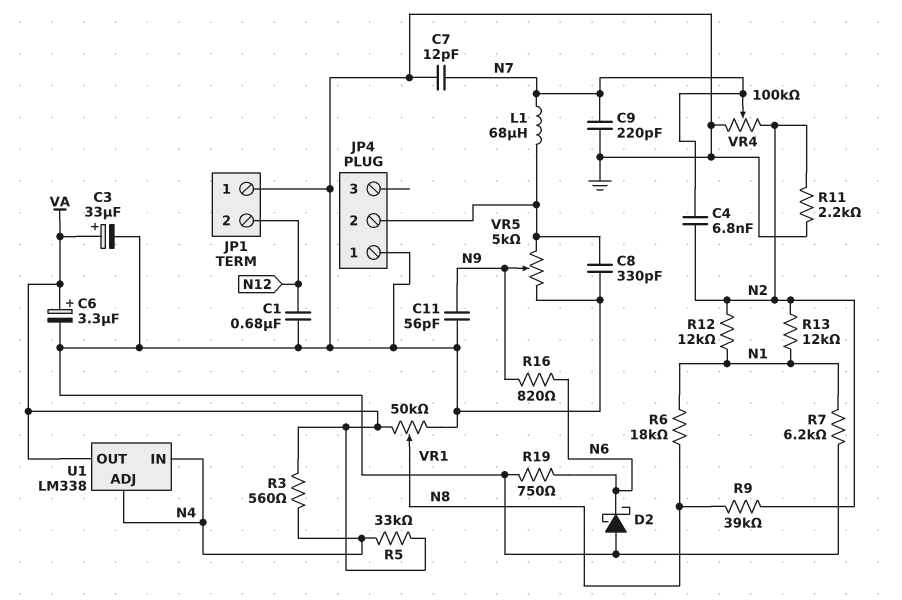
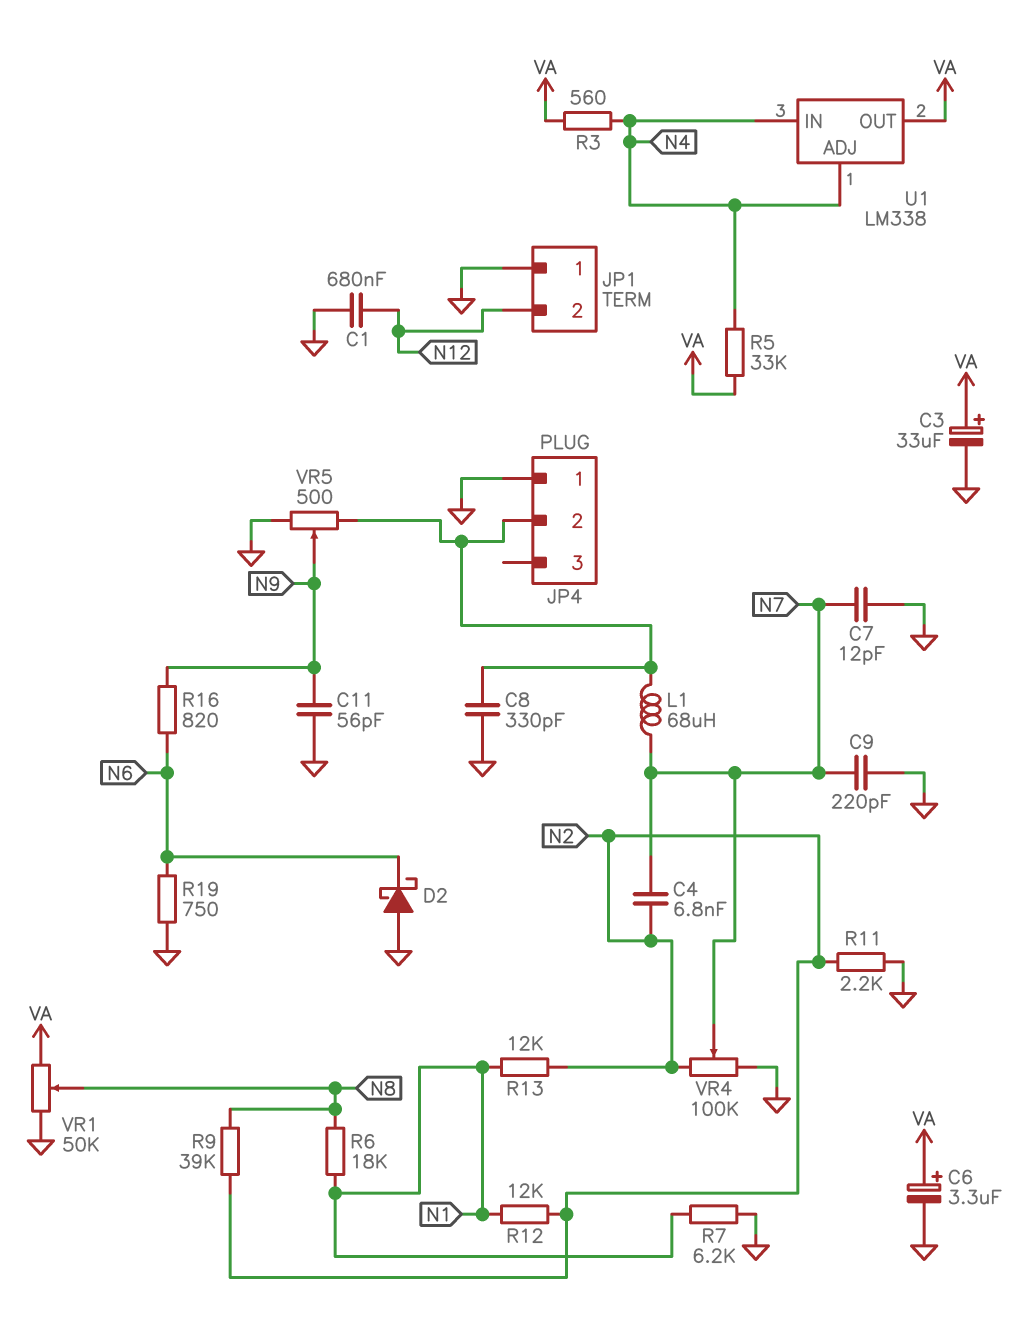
VR5: 5k (GND, JP4/2, wiper N9) -> 500 (GND, JP4/2, wiper N9)

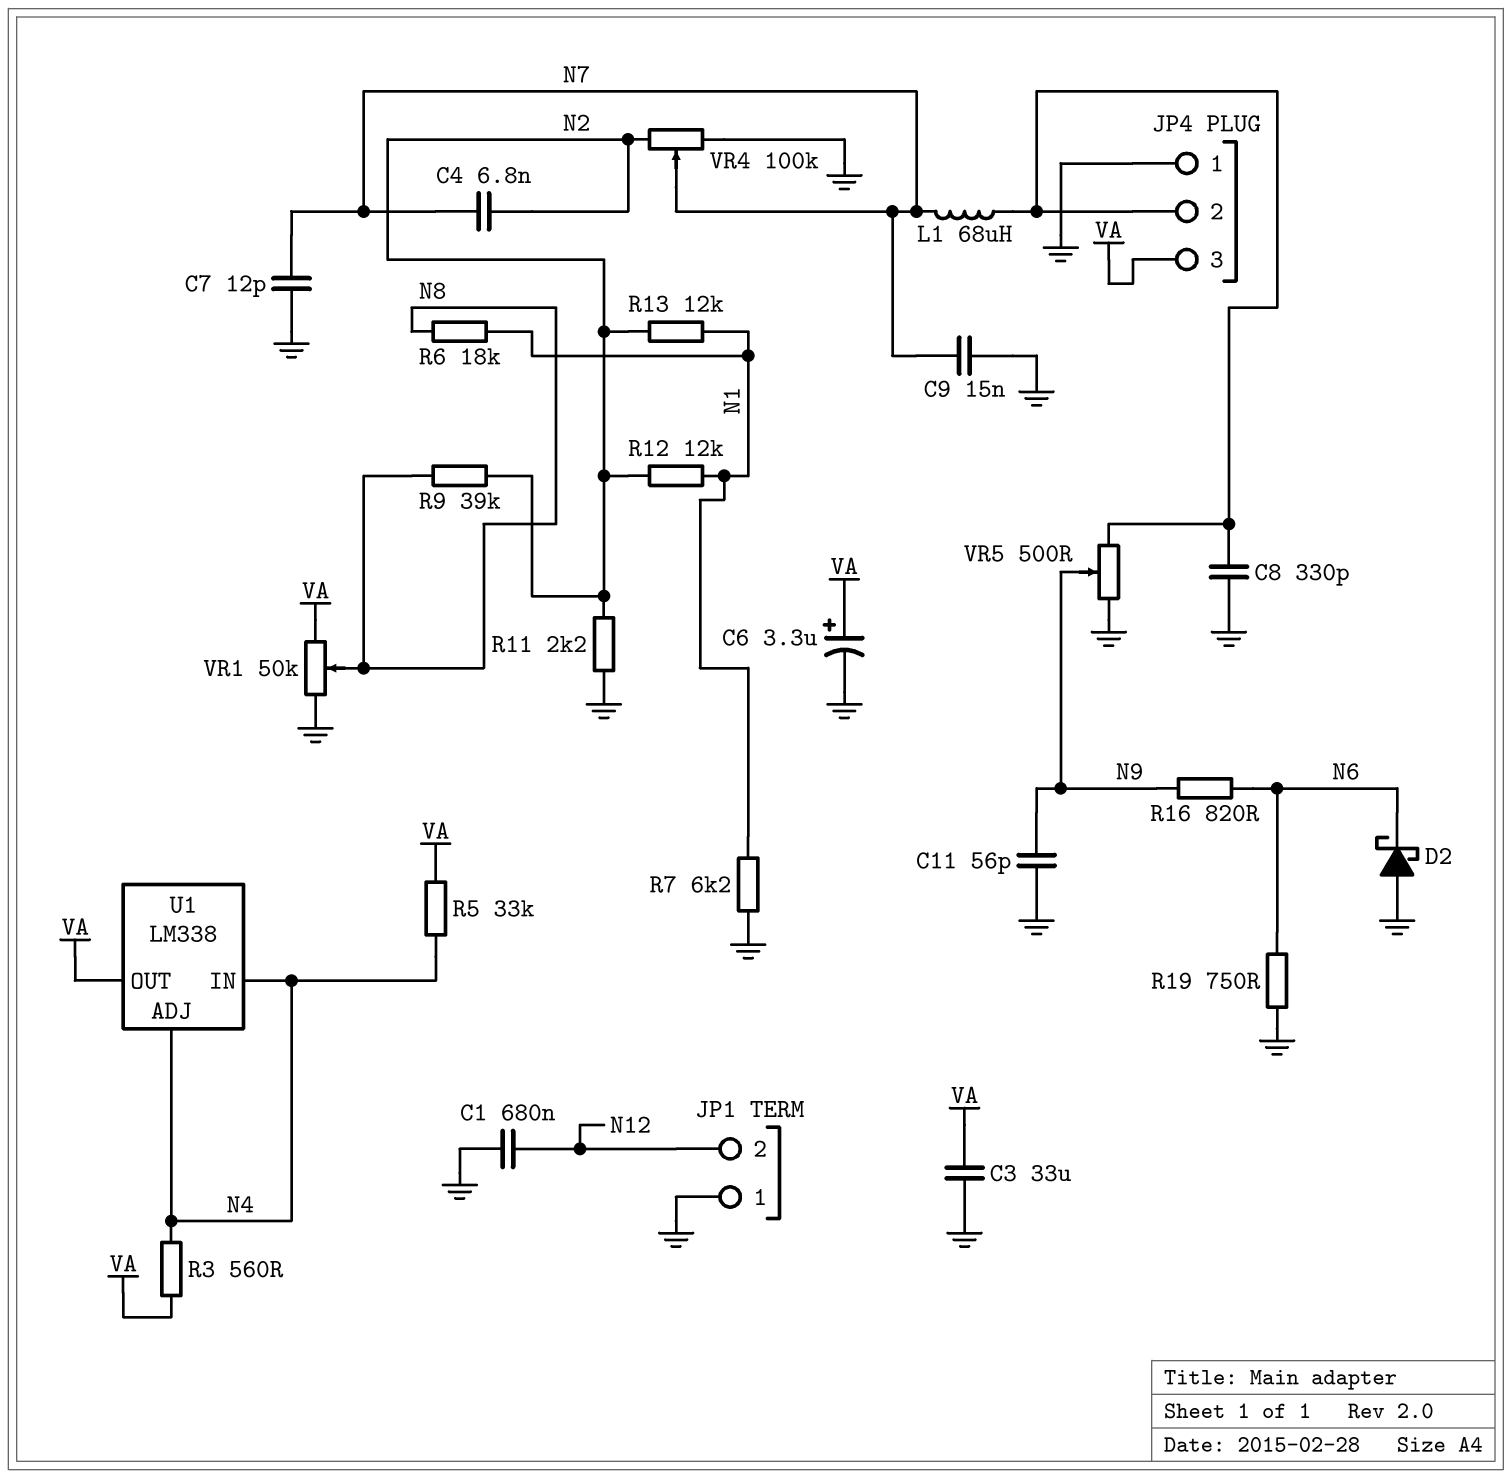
C3: 33uF (plus VA, minus GND) -> 33uF (GND, VA)
C9: 220pF (GND, N7) -> 15nF (GND, N7)
JP4 pin 3: none -> VA

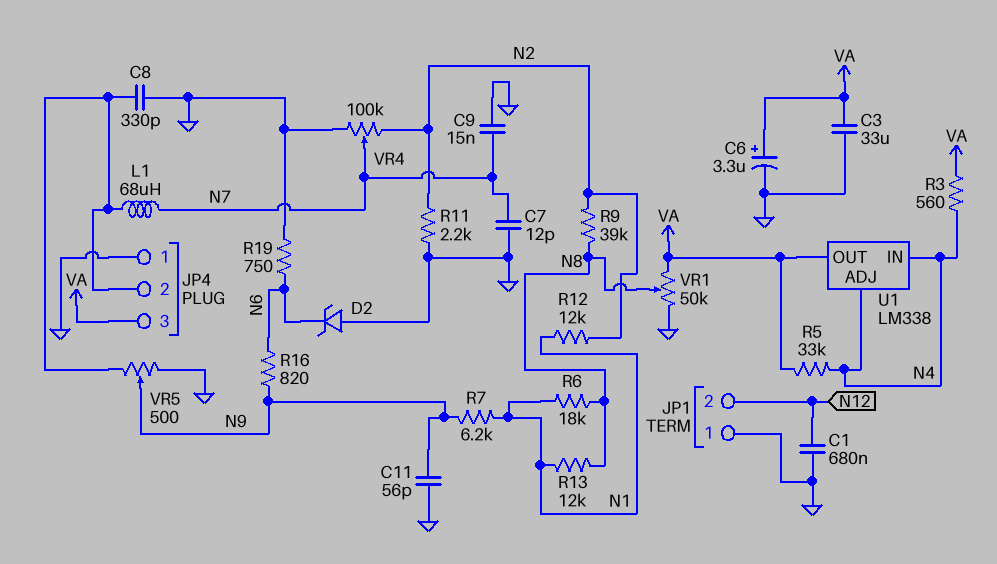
C4: 6.8nF (N2, N7) -> none
D2: schottky (A GND, K N6) -> zener (A GND, K N6)
R7: 6.2k (GND, N1) -> 6.2k (N1, N9)
R13: 12k (N1, N2) -> 12k (N1, N8)

